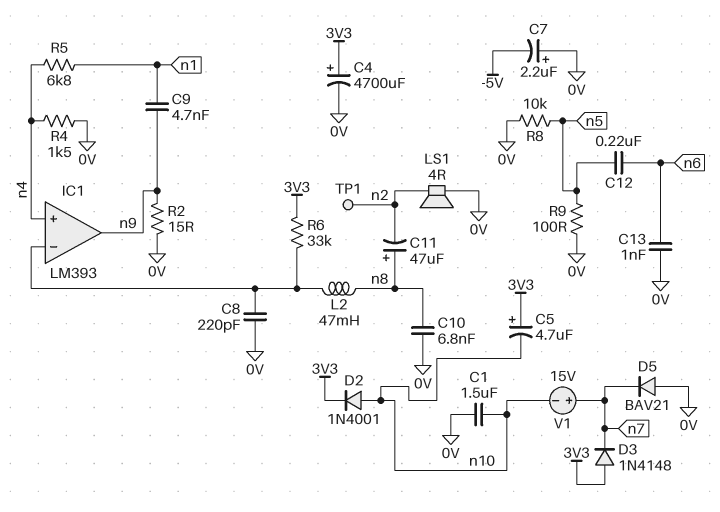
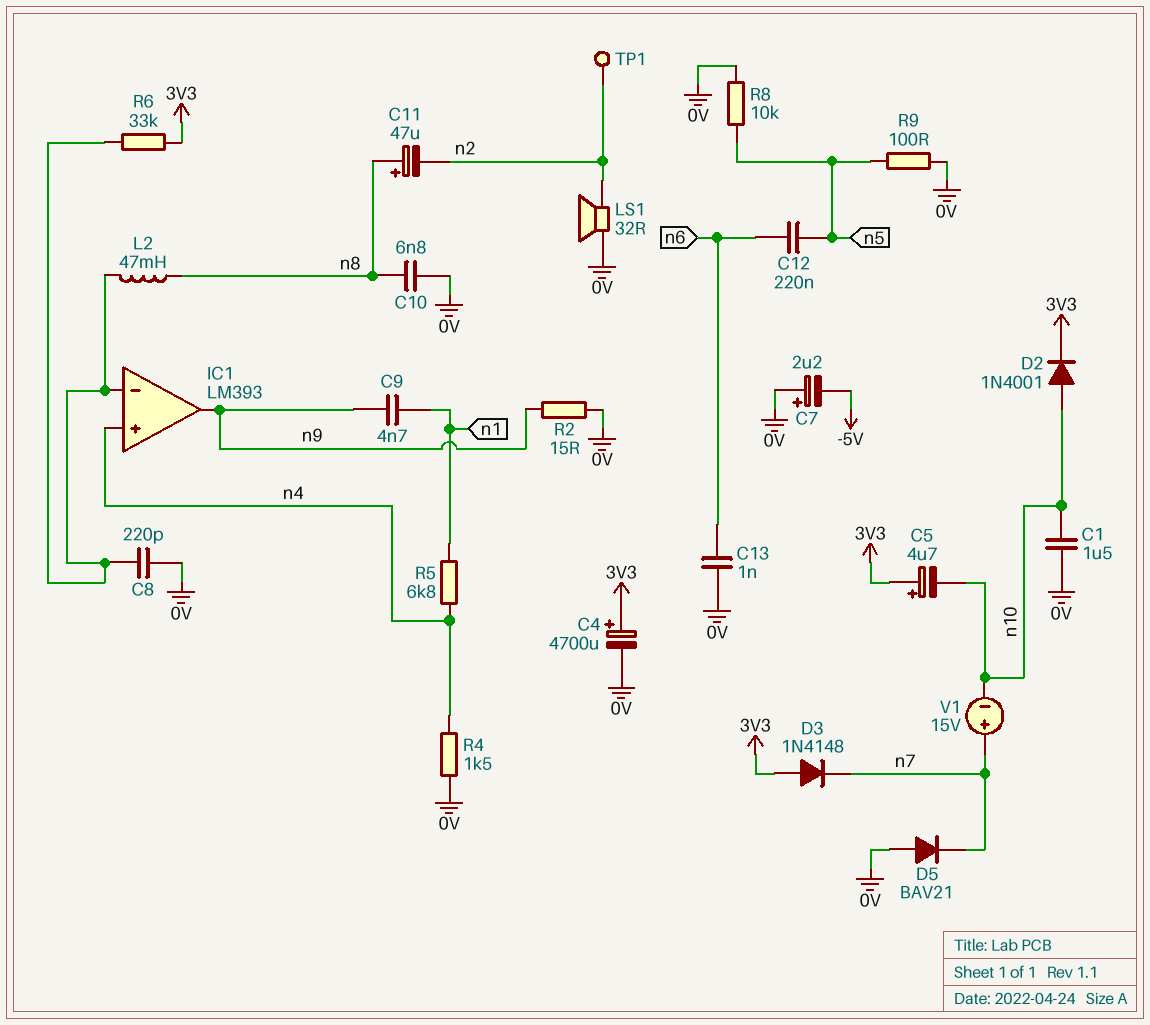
LS1: speaker 4R (0V, n2) -> speaker 32R (0V, n2)

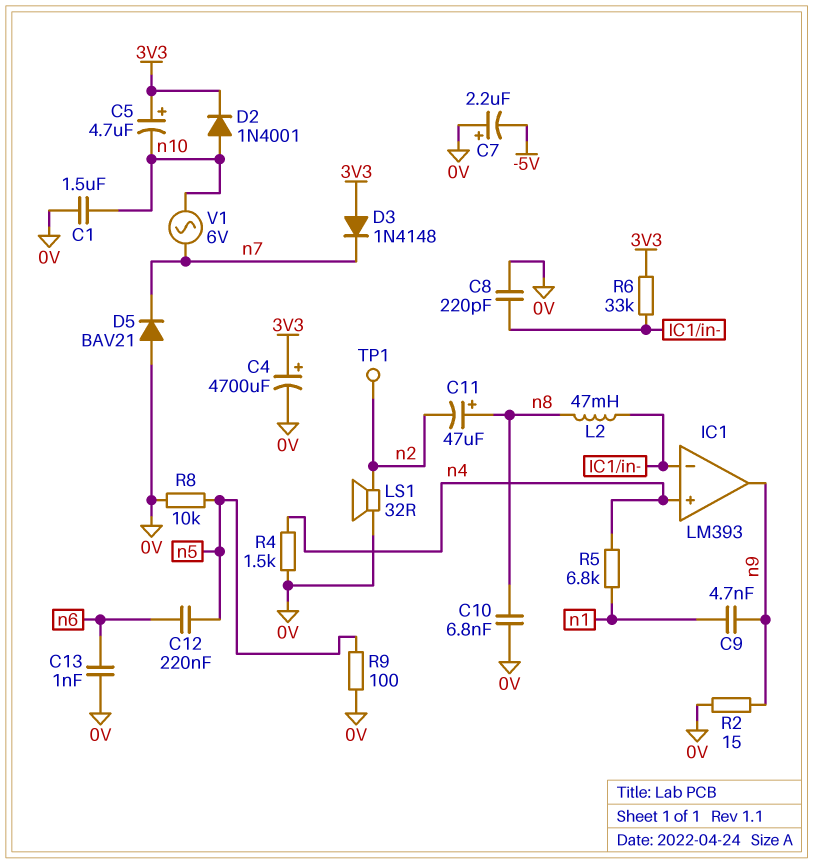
V1: 15V (plus n7, minus n10) -> AC 6V (n7, n10)

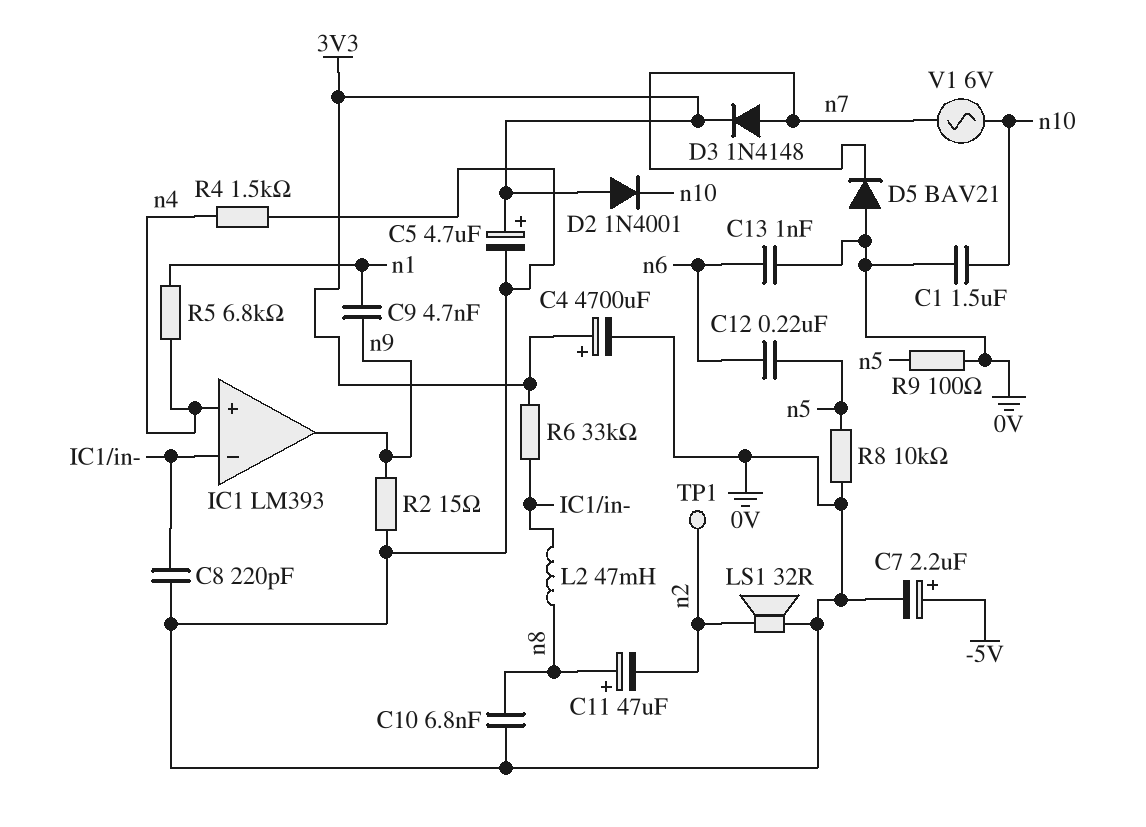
C5: 4.7uF (plus 3V3, minus n10) -> 4.7uF (plus 3V3, minus 0V)
C7: 2.2uF (plus 0V, minus -5V) -> 2.2uF (plus -5V, minus 0V)
D2: diode 1N4001 (A n10, K 3V3) -> diode 1N4001 (A 3V3, K n10)
D3: diode 1N4148 (A 3V3, K n7) -> diode 1N4148 (A n7, K 3V3)

